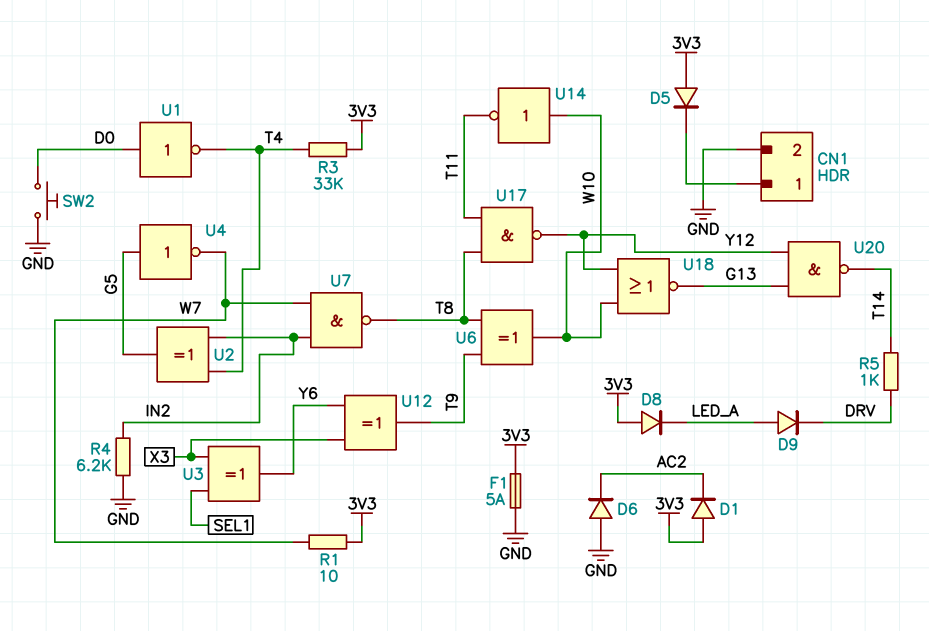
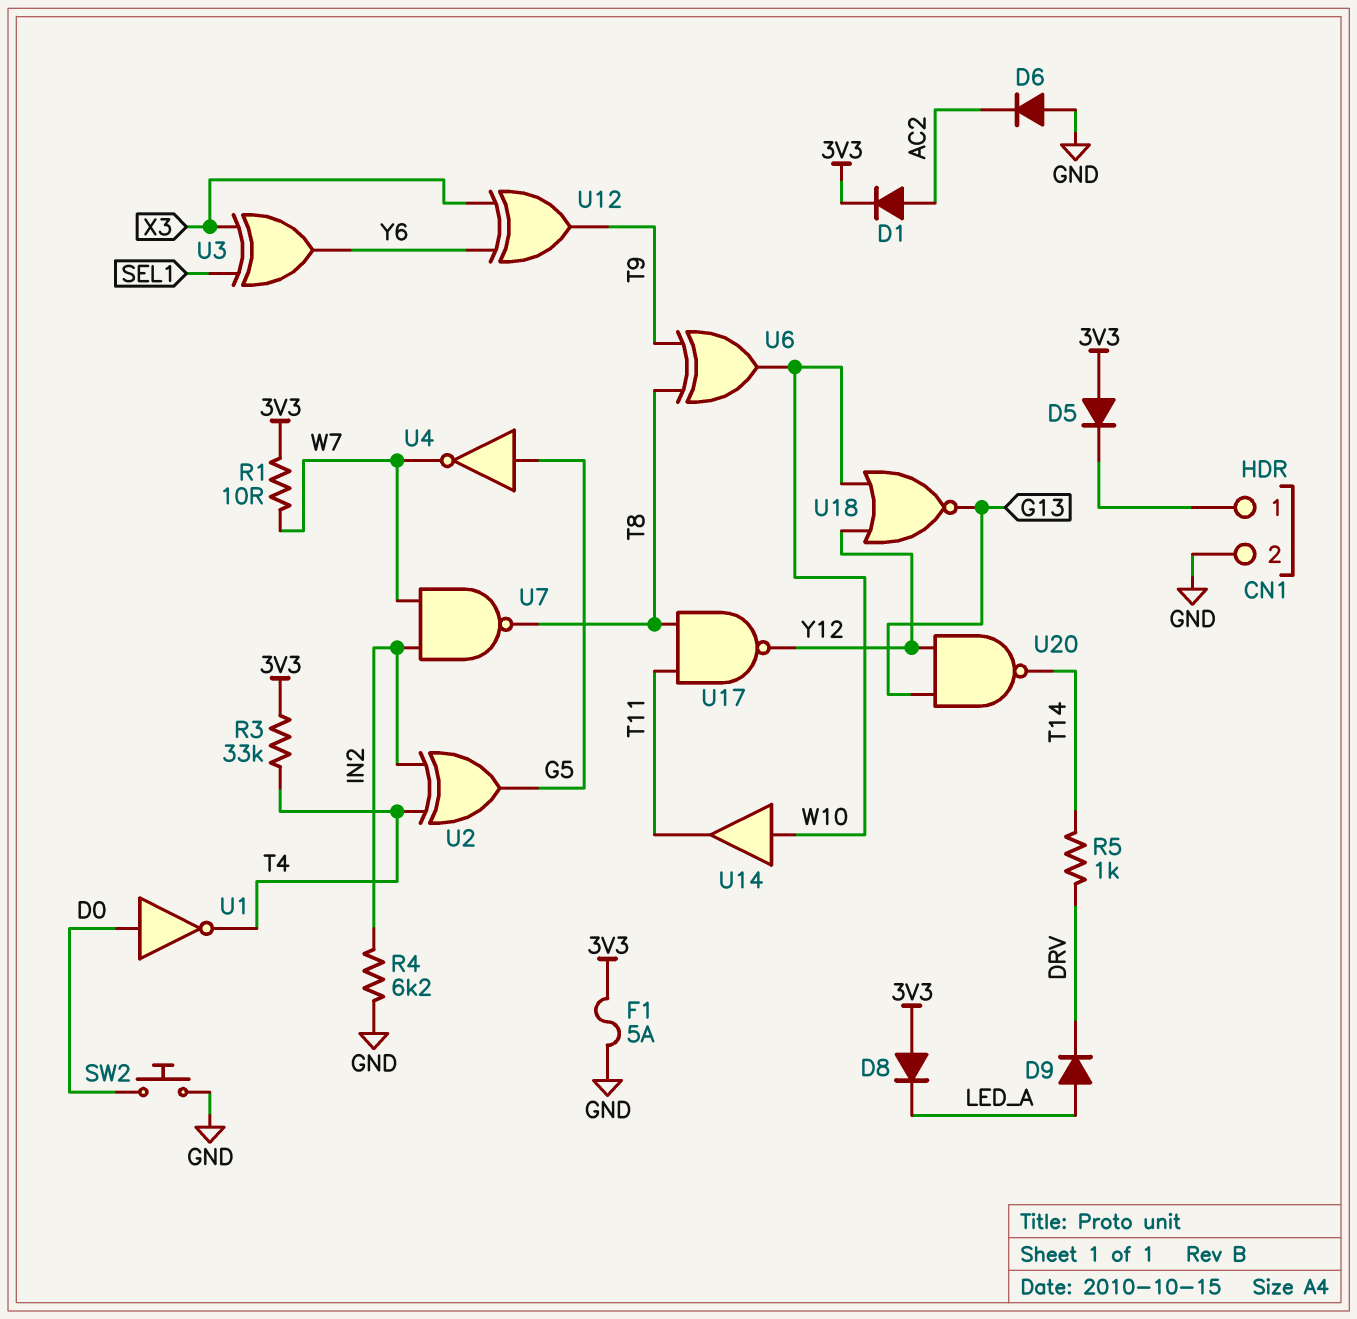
D1: diode (A 3V3, K AC2) -> diode (A AC2, K 3V3)
U14: NOT (in W10, out T11) -> buffer (in W10, out T11)

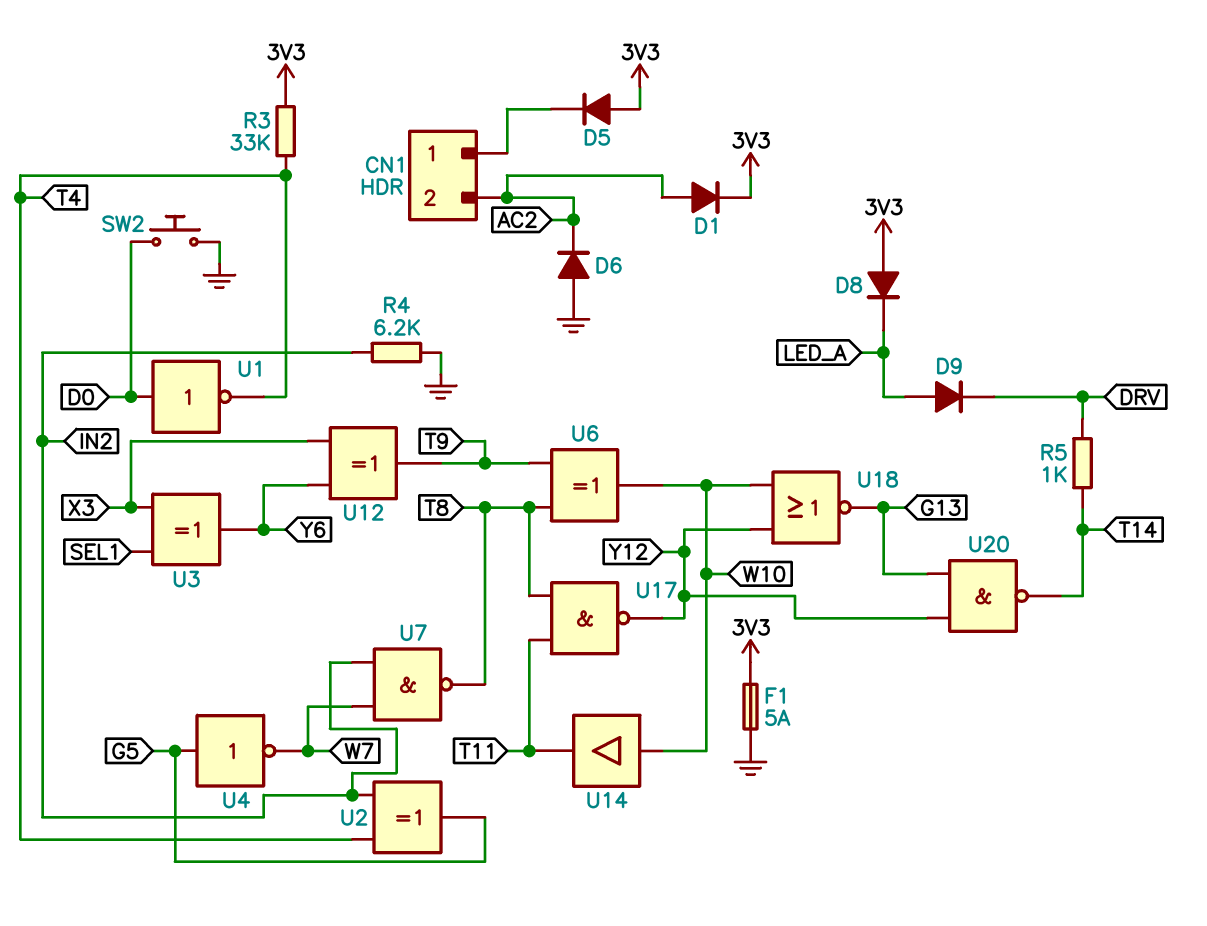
CN1 pin 2: GND -> AC2
R1: 10 (3V3, W7) -> none

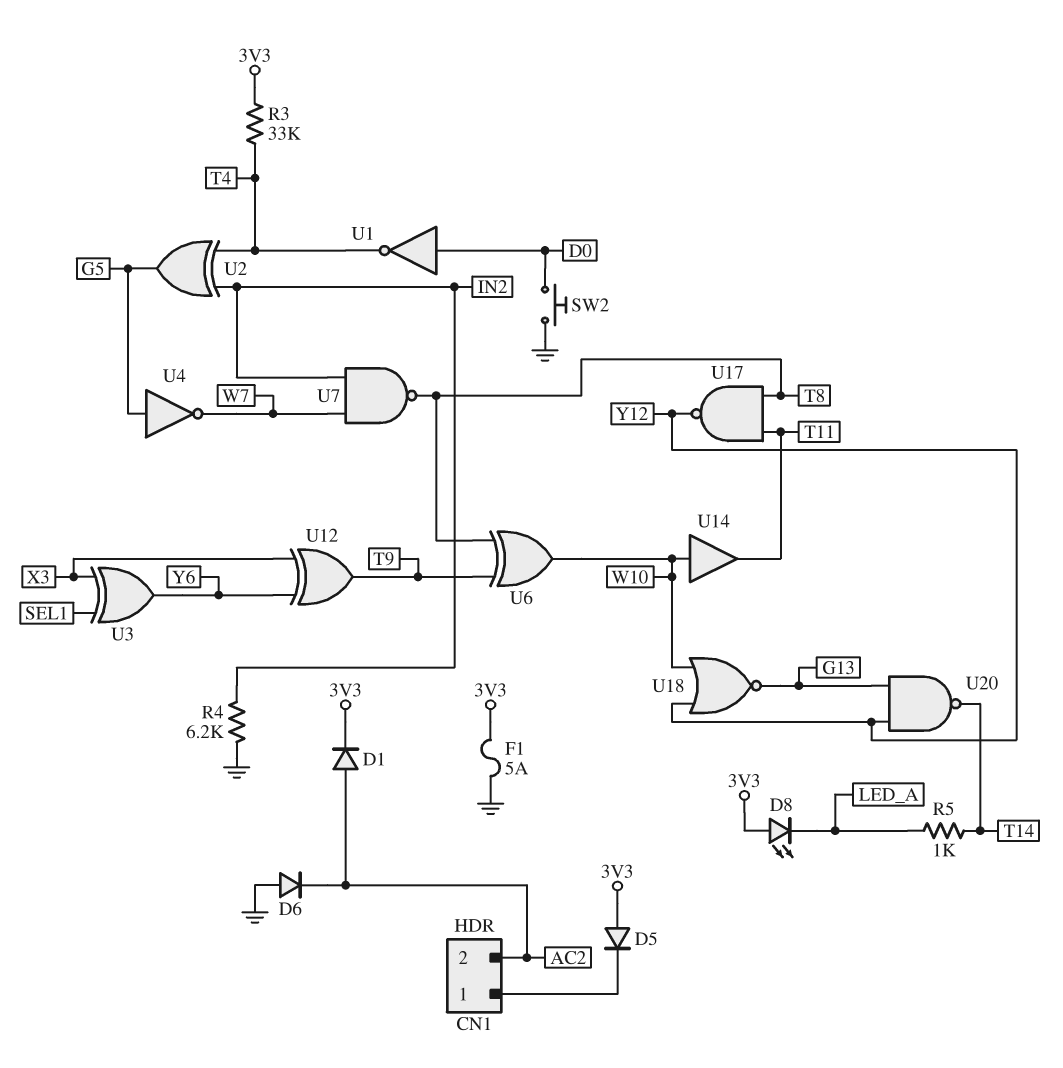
D8: diode (A 3V3, K LED_A) -> LED (A 3V3, K LED_A)
D9: diode (A LED_A, K DRV) -> none
R5: 1k (DRV, T14) -> 1k (LED_A, T14)

